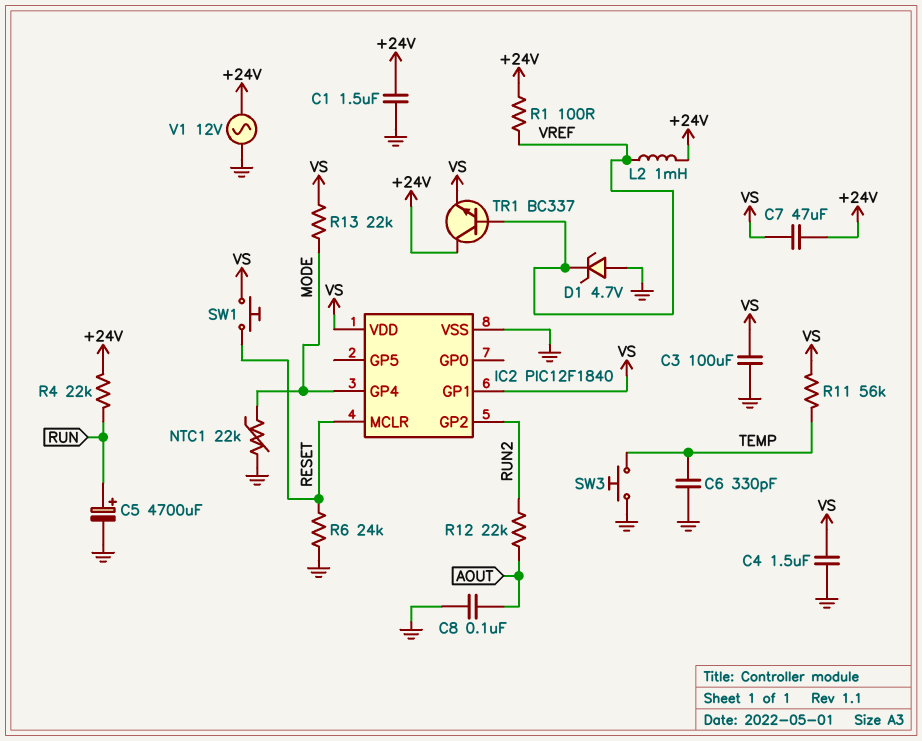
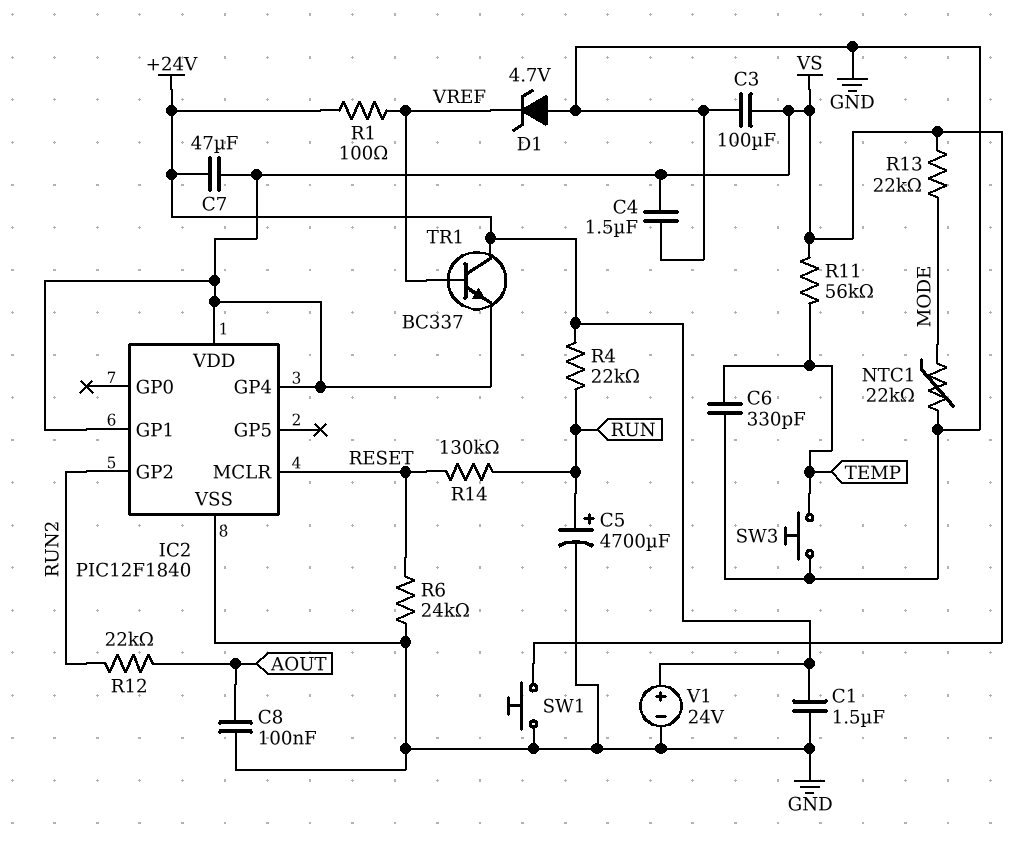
IC2 pin GP4: MODE -> VS
L2: 1mH (+24V, VREF) -> none
R14: none -> 130k (RESET, RUN)
SW1: button (RESET, VS) -> button (GND, VS)
V1: AC 12V (+24V, GND) -> 24V (plus +24V, minus GND)

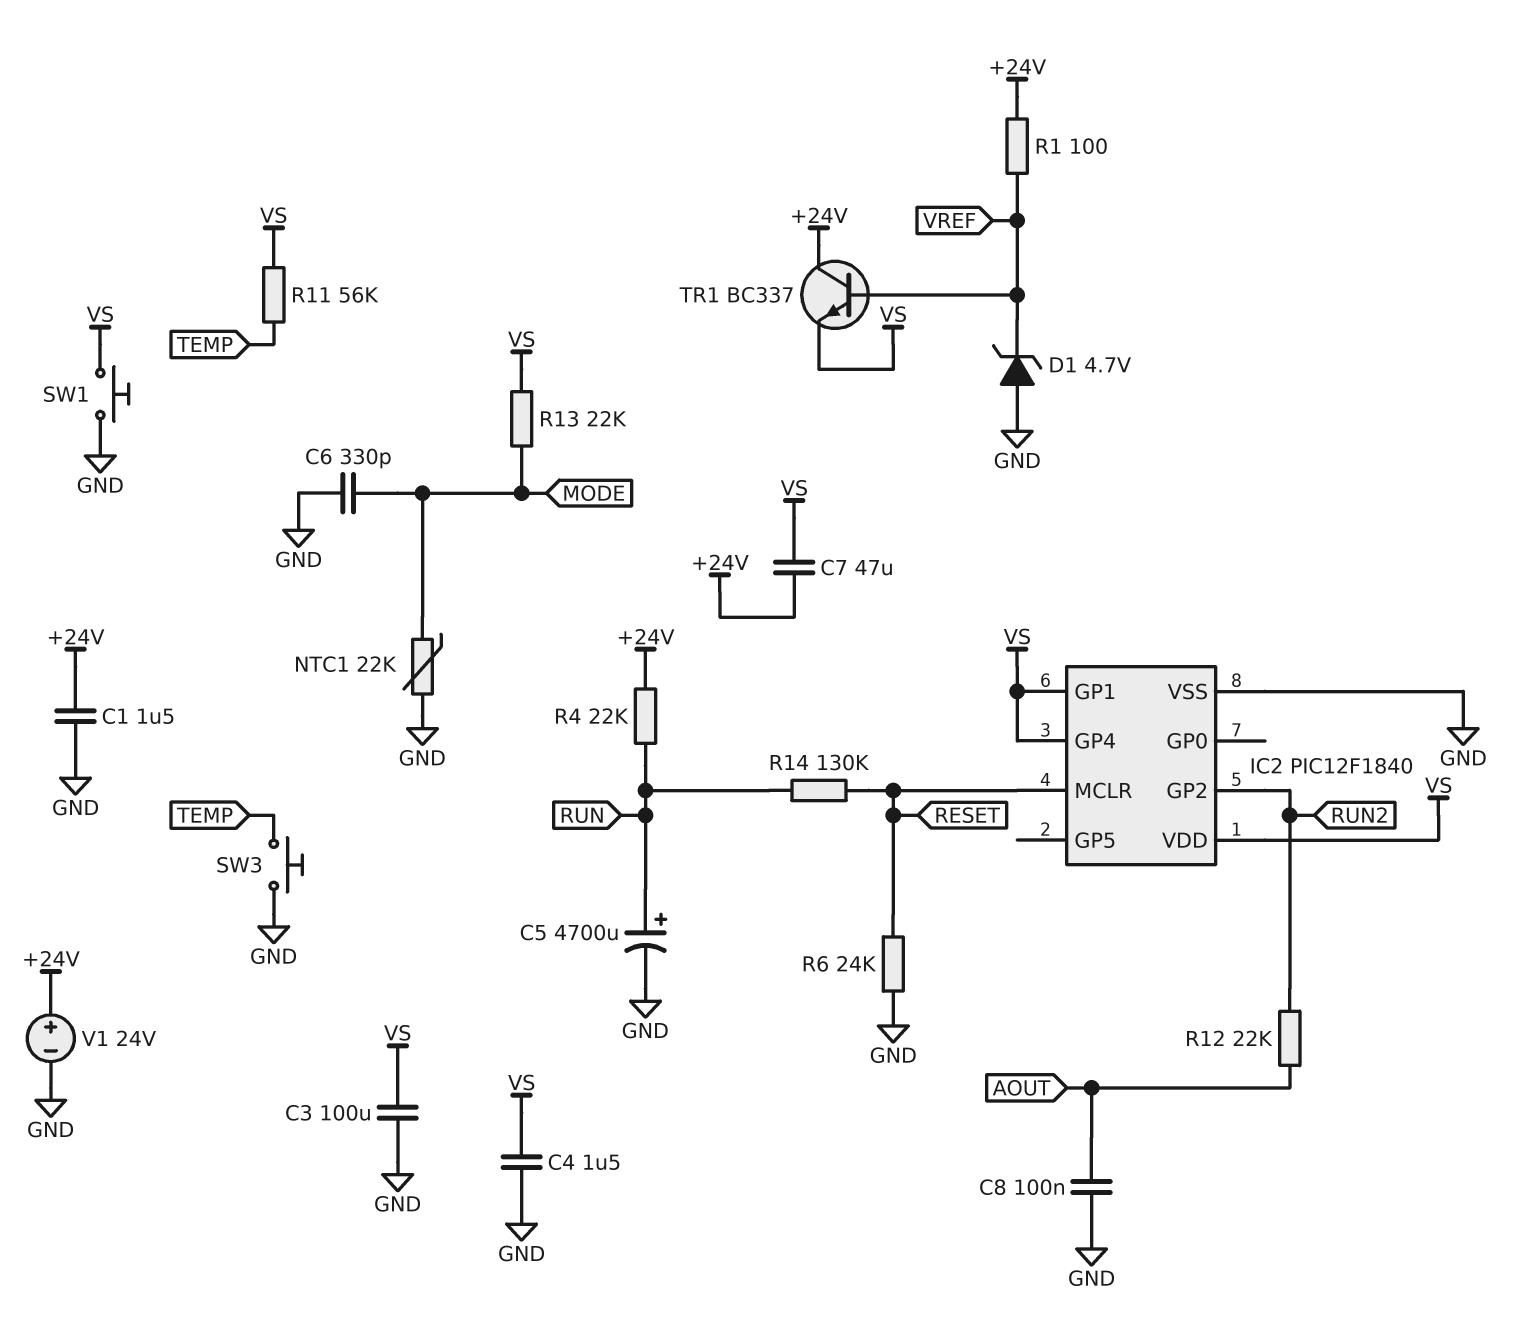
C6: 330pF (GND, TEMP) -> 330pF (GND, MODE)

